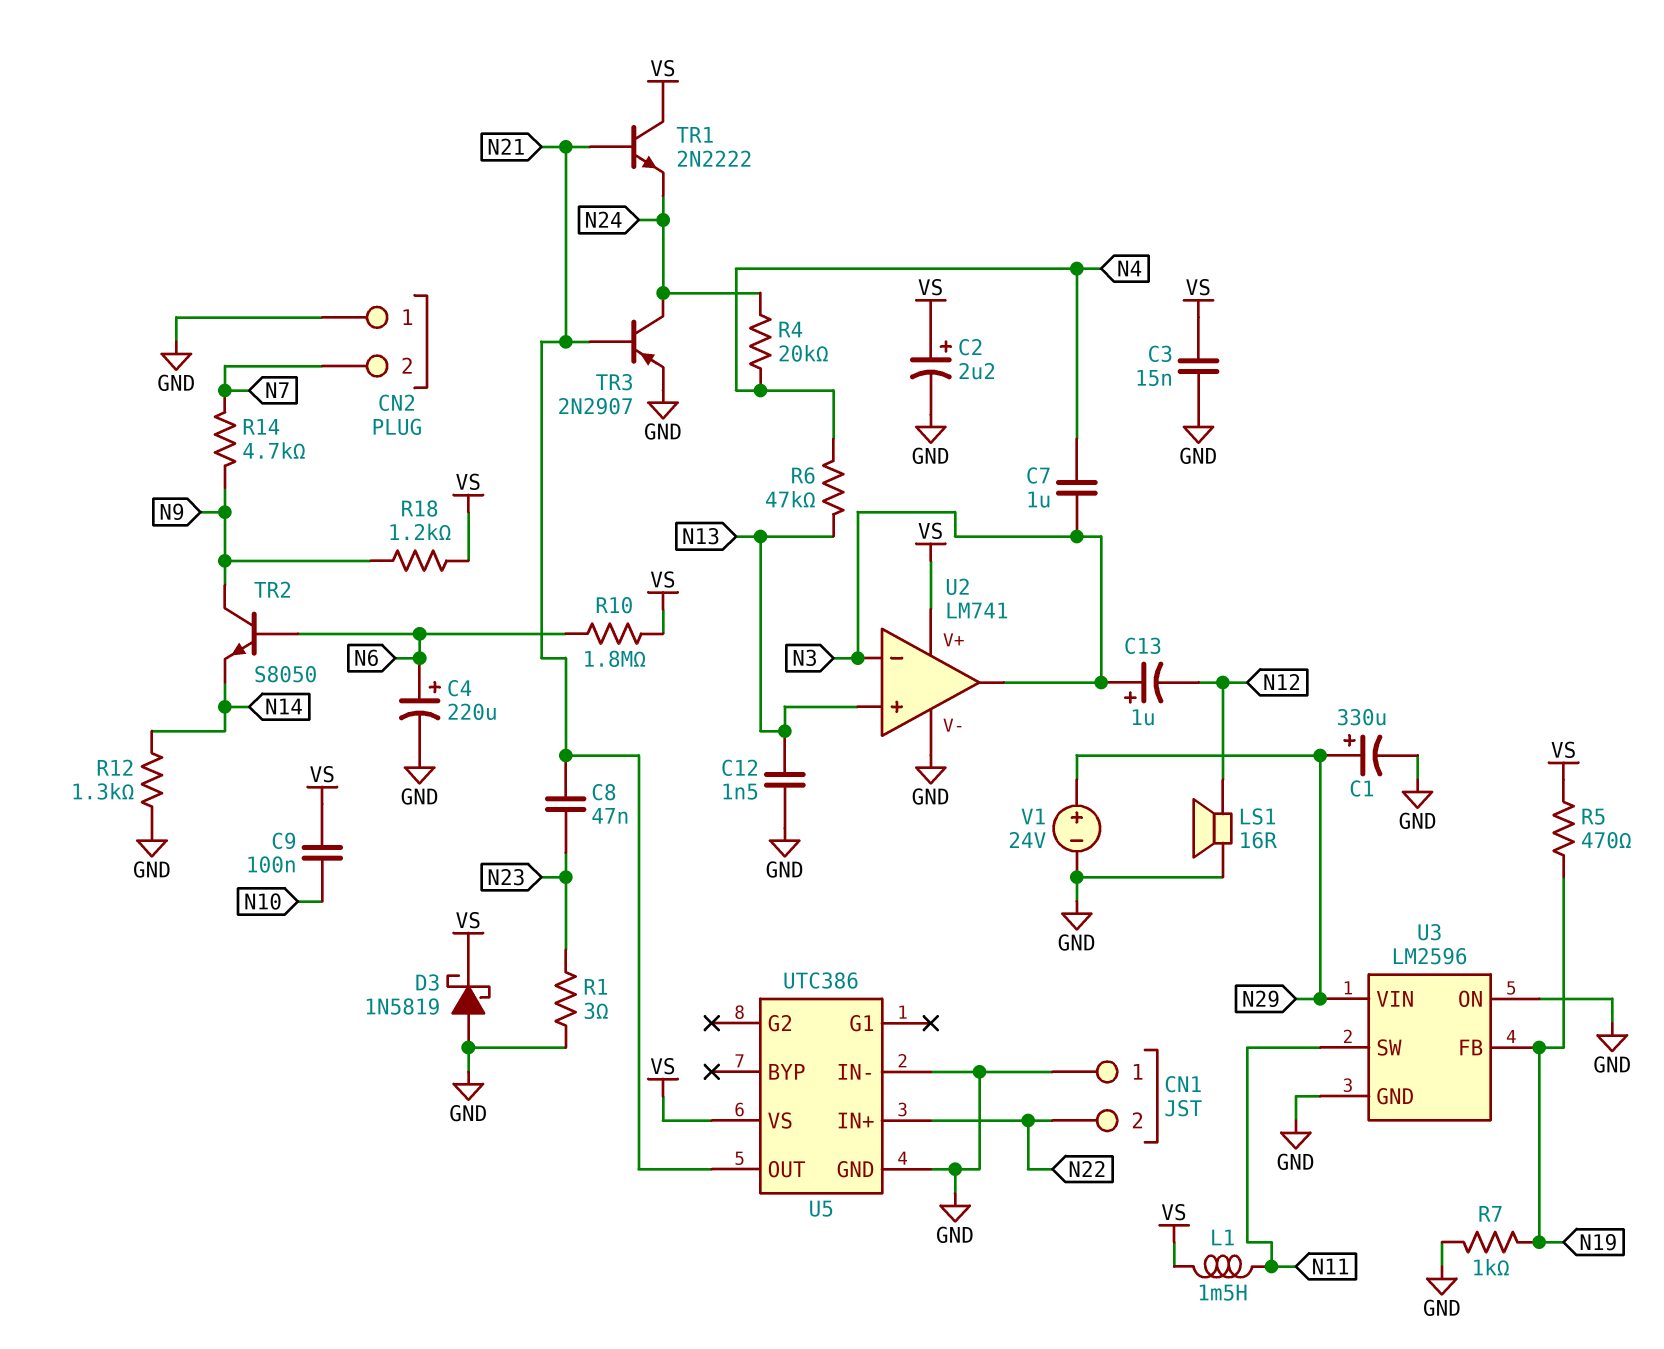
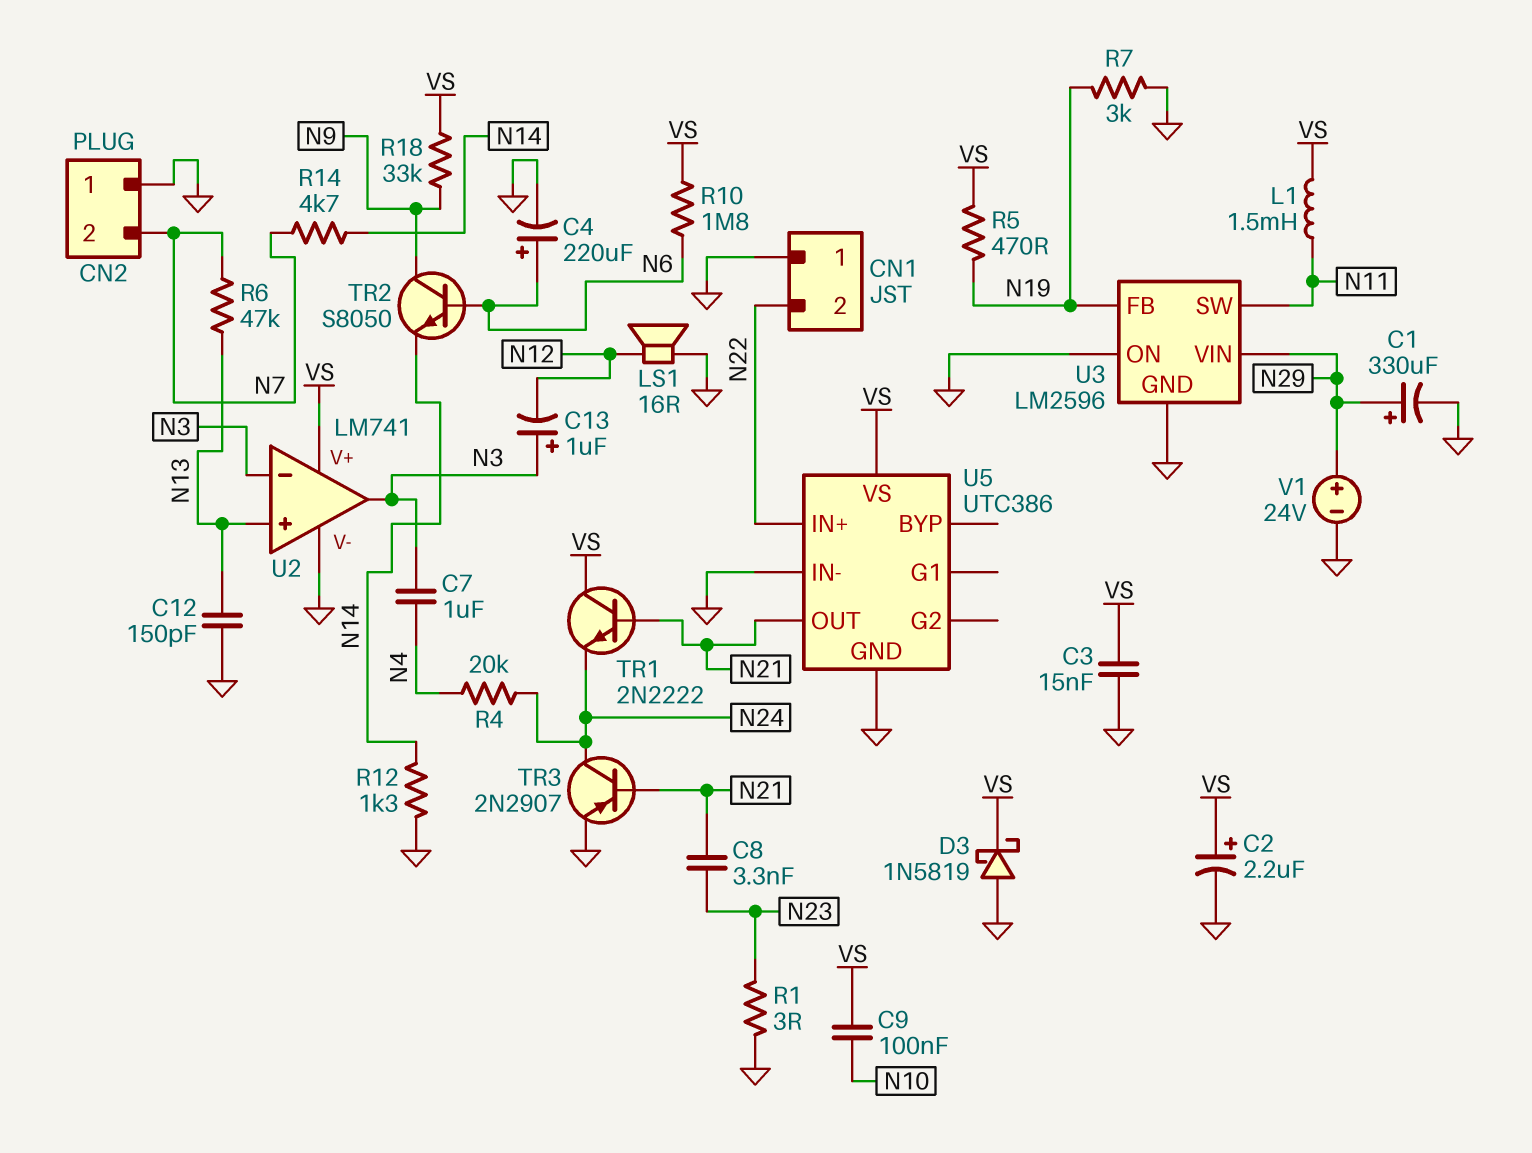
C8: 47nF (N21, N23) -> 3.3nF (N21, N23)
C12: 1.5nF (GND, N13) -> 150pF (GND, N13)
R6: 47k (N4, N13) -> 47k (N7, N13)
R7: 1k (GND, N19) -> 3k (GND, N19)
R14: 4.7k (N7, N9) -> 4.7k (N7, N14)
R18: 1.2k (N9, VS) -> 33k (N9, VS)

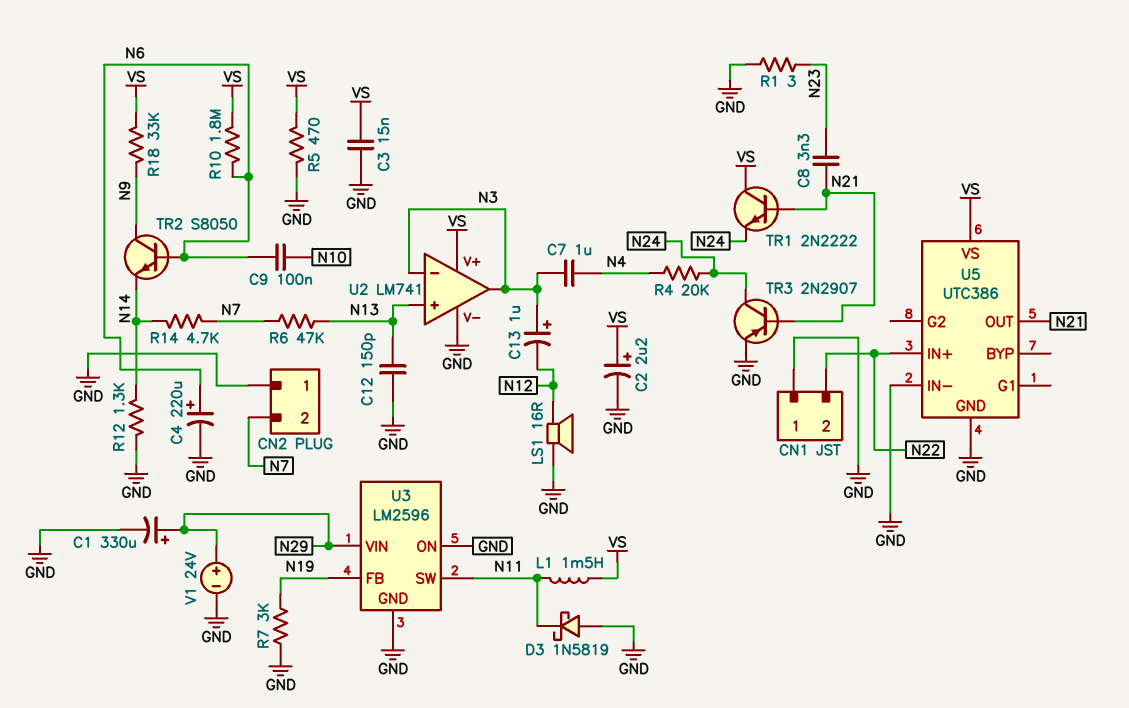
C9: 100nF (N10, VS) -> 100nF (N6, N10)
D3: schottky 1N5819 (A GND, K VS) -> schottky 1N5819 (A GND, K N11)
R5: 470 (N19, VS) -> 470 (GND, VS)

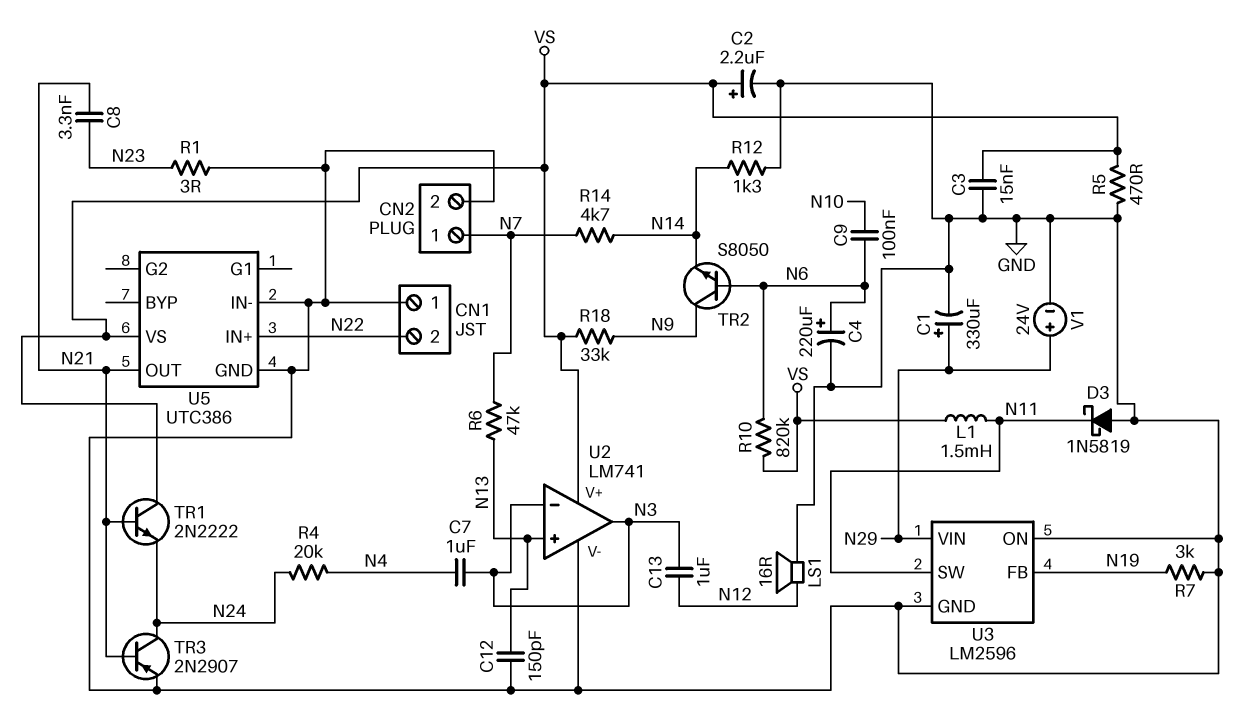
C13: 1uF (plus N3, minus N12) -> 1uF (N3, N12)
CN2 pin 1: GND -> N7
CN2 pin 2: N7 -> GND
R10: 1.8M (N6, VS) -> 820k (N6, VS)

